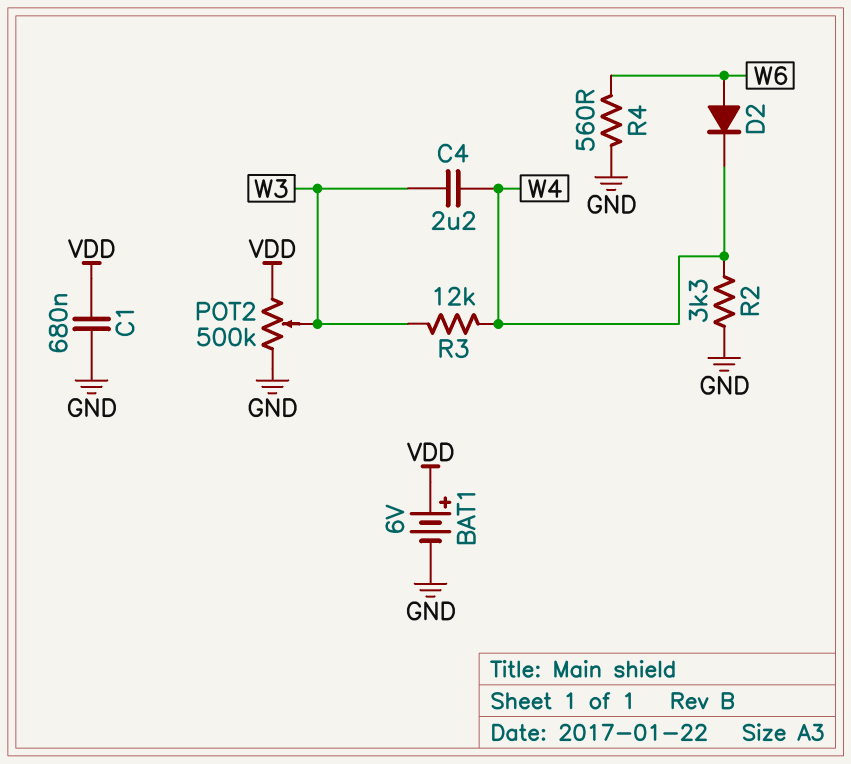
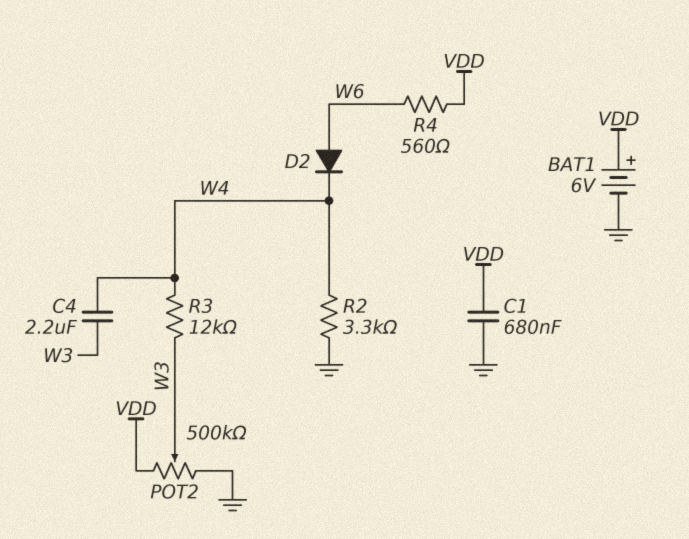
R4: 560 (GND, W6) -> 560 (VDD, W6)

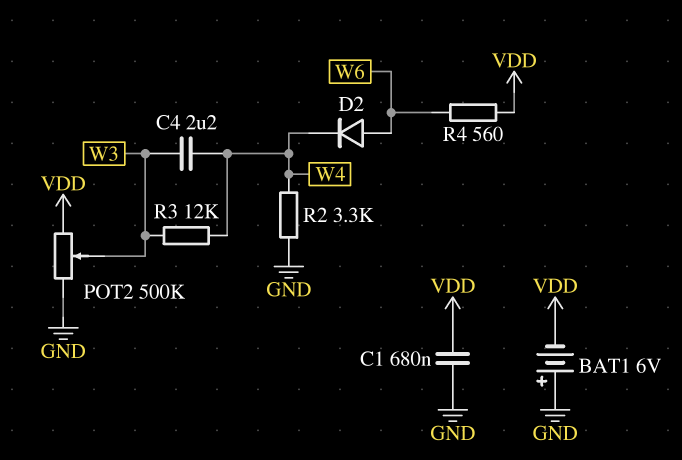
BAT1: 6V (plus VDD, minus GND) -> 6V (plus GND, minus VDD)

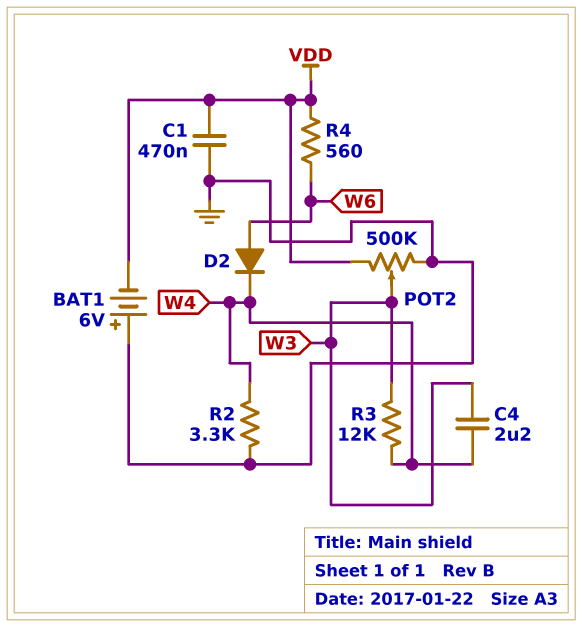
C1: 680nF (GND, VDD) -> 470nF (GND, VDD)

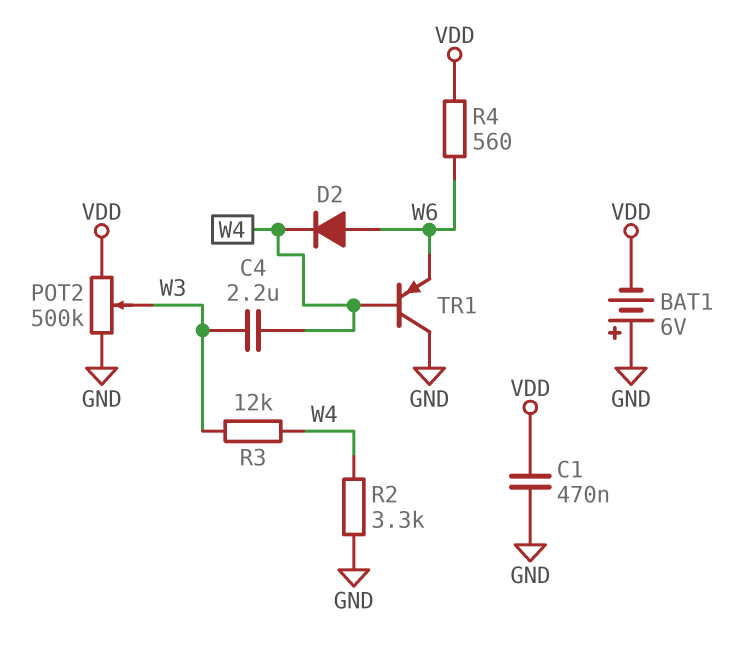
TR1: none -> PNP (B W4, C GND, E W6)

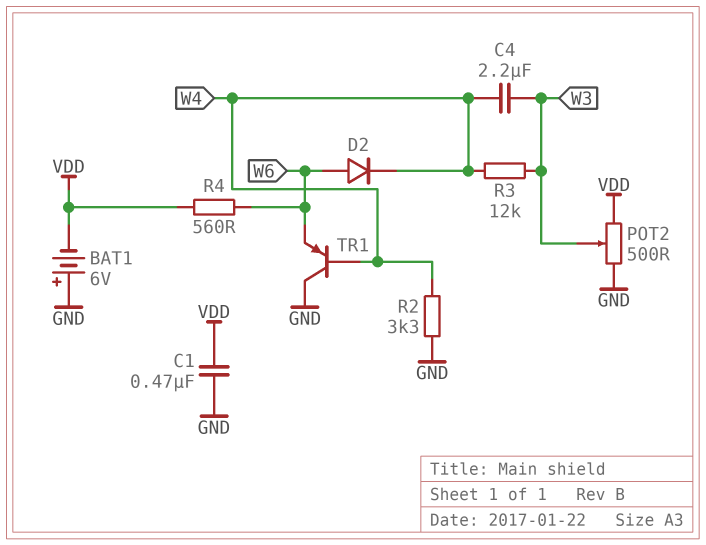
POT2: 500k (GND, VDD, wiper W3) -> 500 (GND, VDD, wiper W3)

